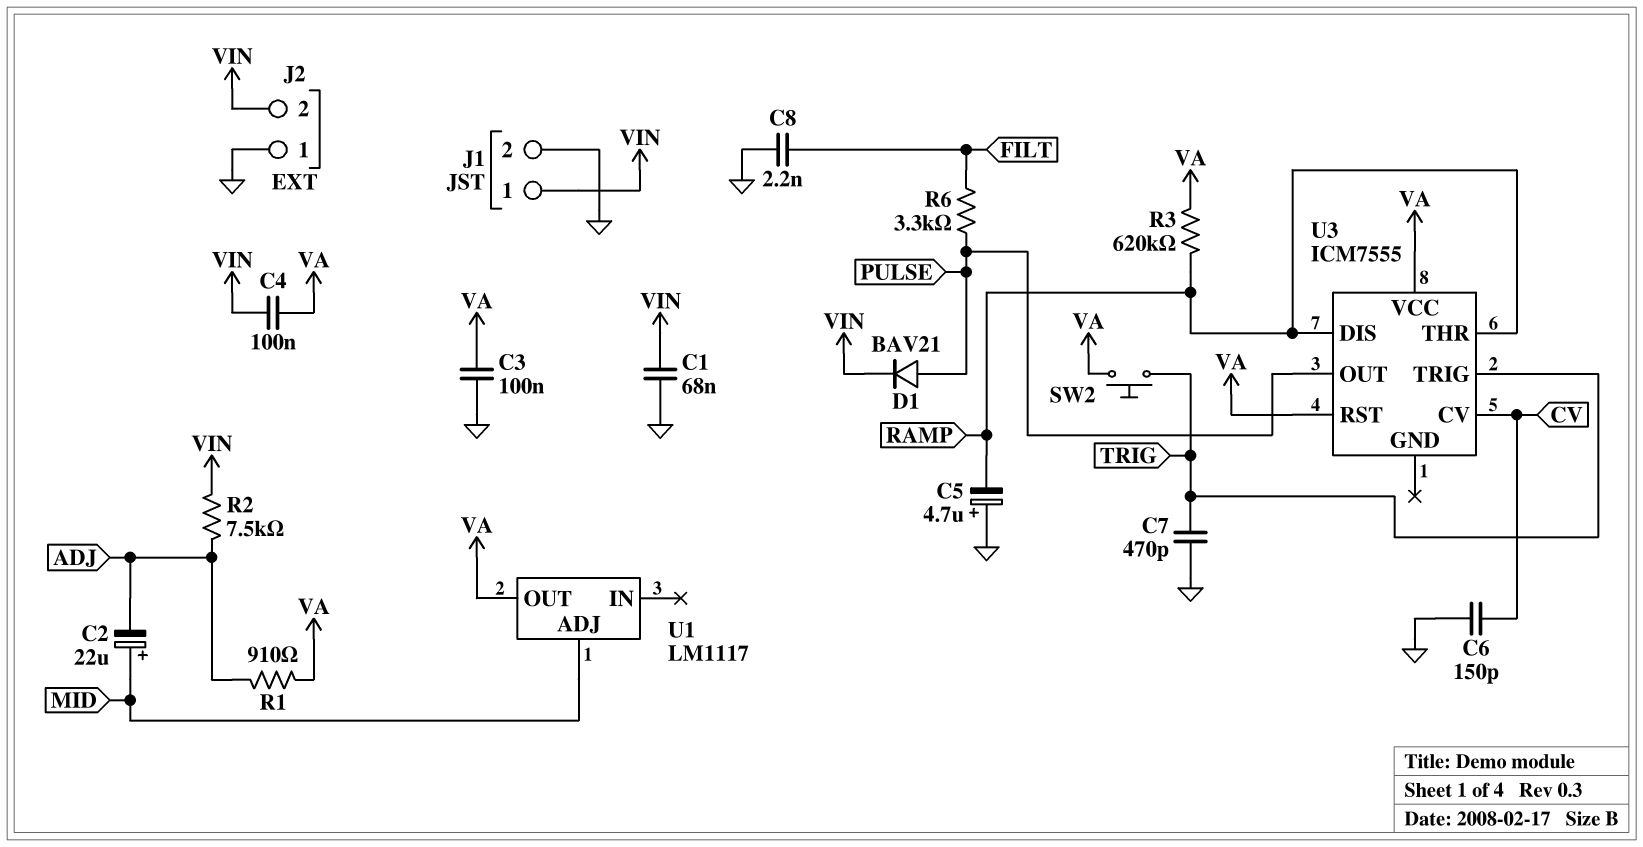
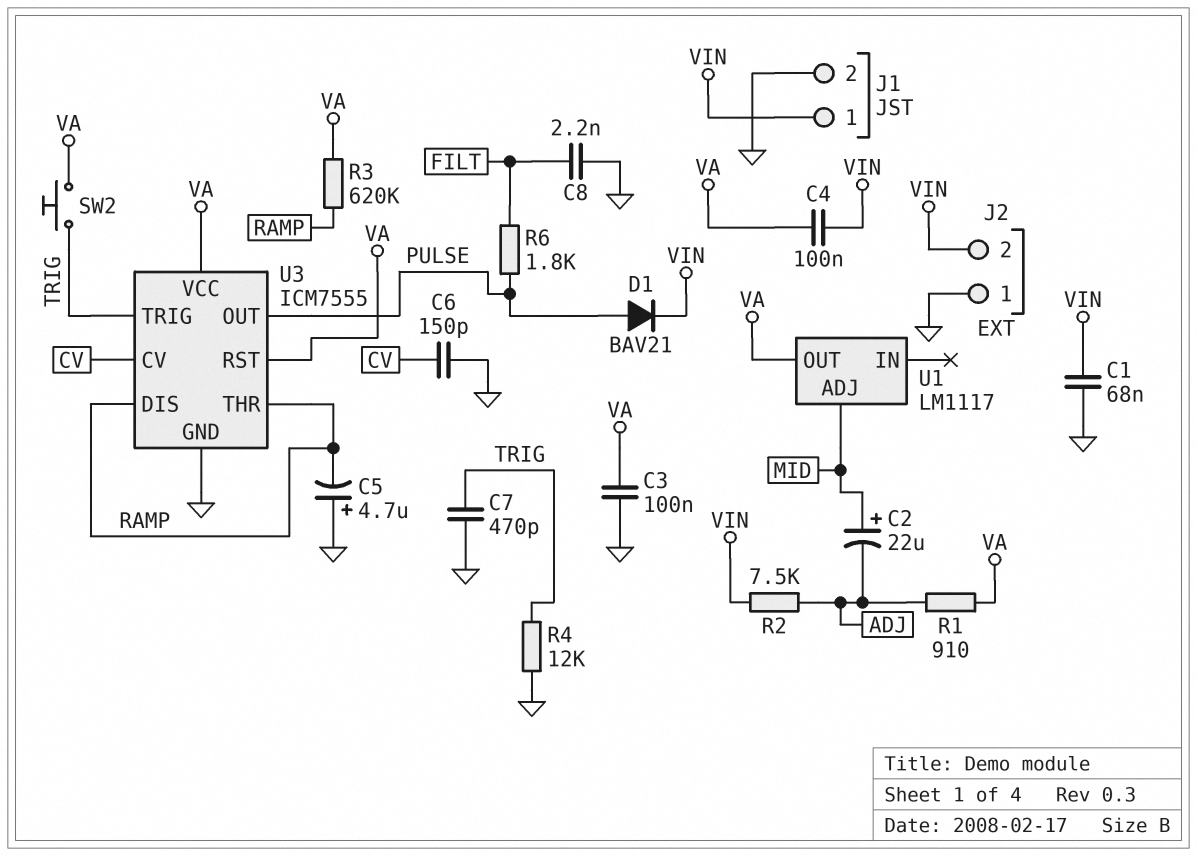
R4: none -> 12k (GND, TRIG)
R6: 3.3k (FILT, PULSE) -> 1.8k (FILT, PULSE)
U3 pin GND: none -> GND

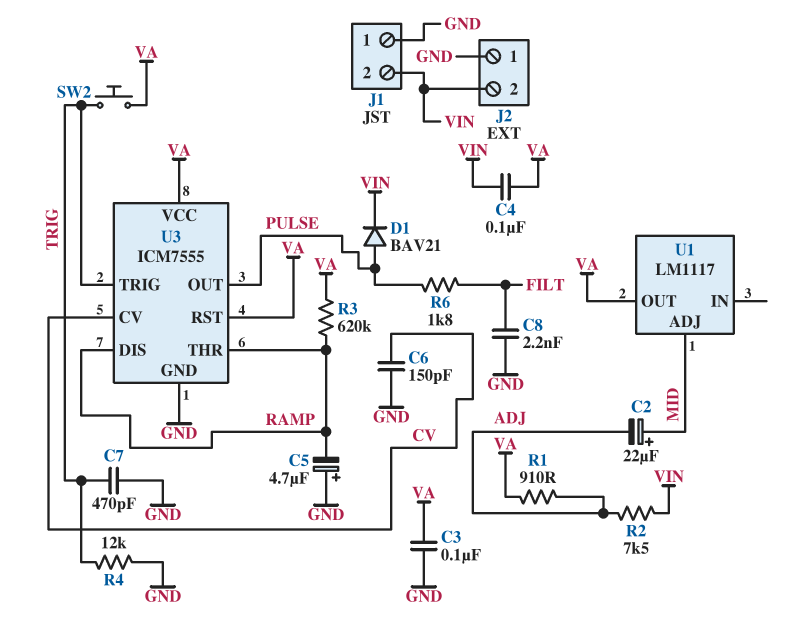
C1: 68nF (GND, VIN) -> none
J1 pin 1: VIN -> GND
J1 pin 2: GND -> VIN

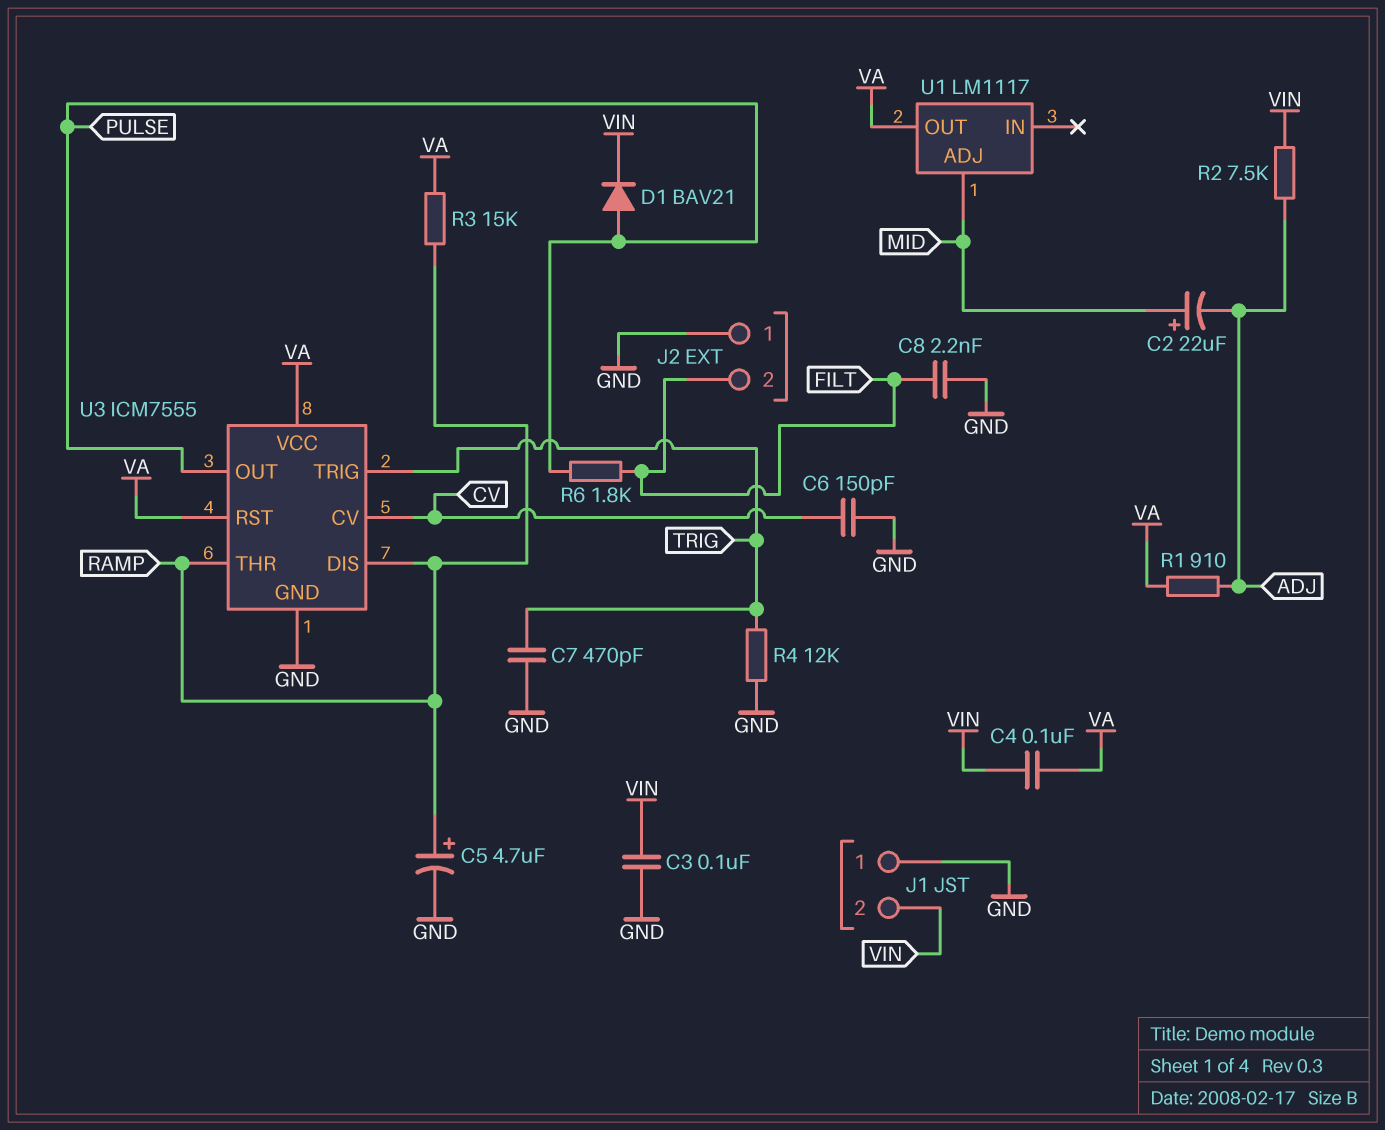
C3: 100nF (GND, VA) -> 100nF (GND, VIN)
C5: 4.7uF (plus GND, minus RAMP) -> 4.7uF (plus RAMP, minus GND)
J2 pin 2: VIN -> FILT
R3: 620k (RAMP, VA) -> 15k (RAMP, VA)
SW2: button (TRIG, VA) -> none

